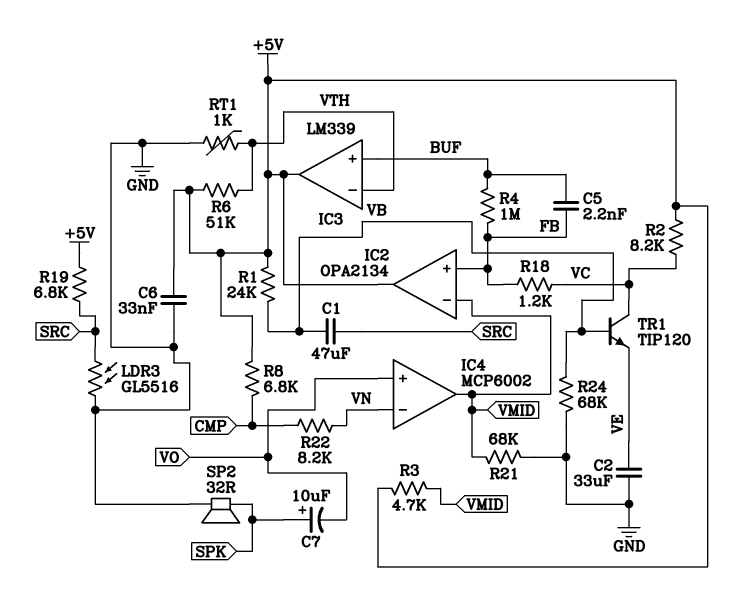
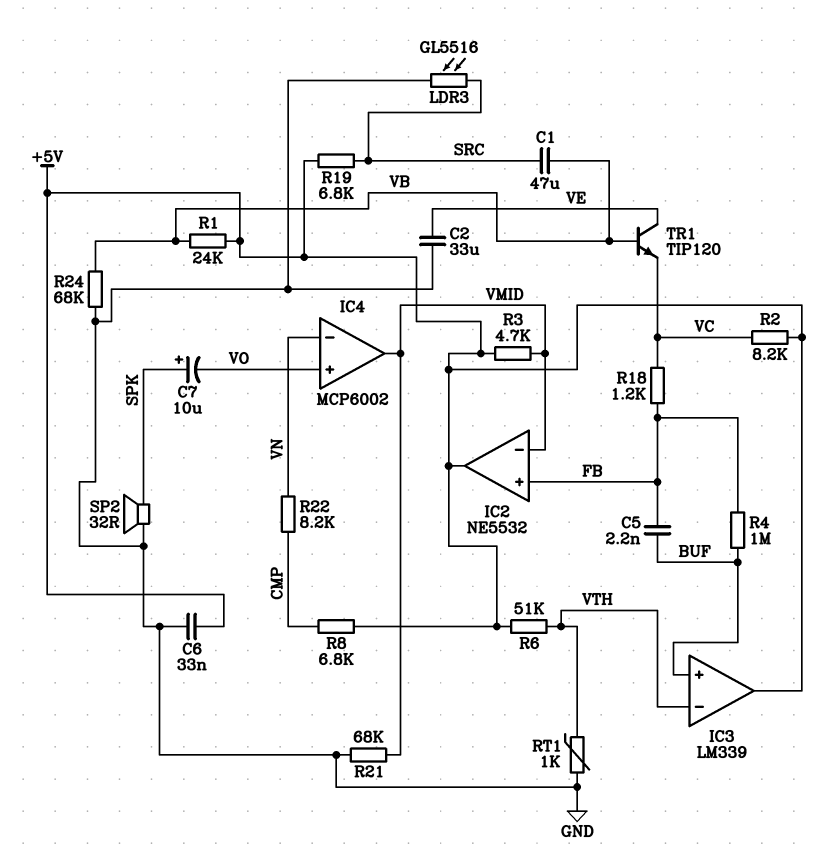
IC2: OPA2134 -> NE5532
TR1: NPN TIP120 (B VB, C VC, E VE) -> NPN TIP120 (B VB, C VE, E VC)

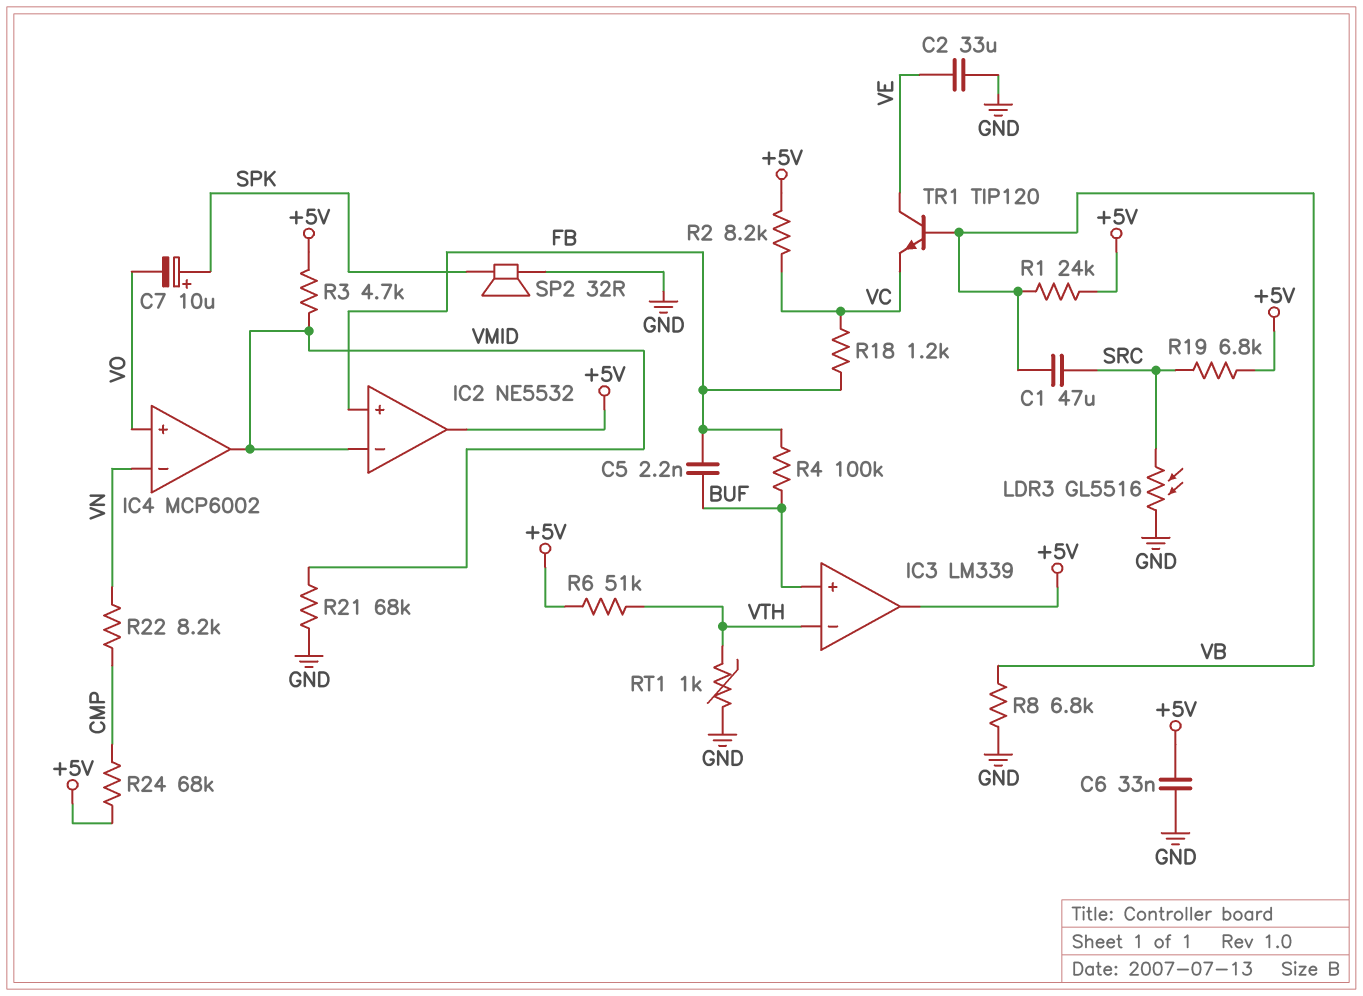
R4: 1M (BUF, FB) -> 100k (BUF, FB)
R8: 6.8k (+5V, CMP) -> 6.8k (GND, VB)
R24: 68k (GND, VB) -> 68k (+5V, CMP)

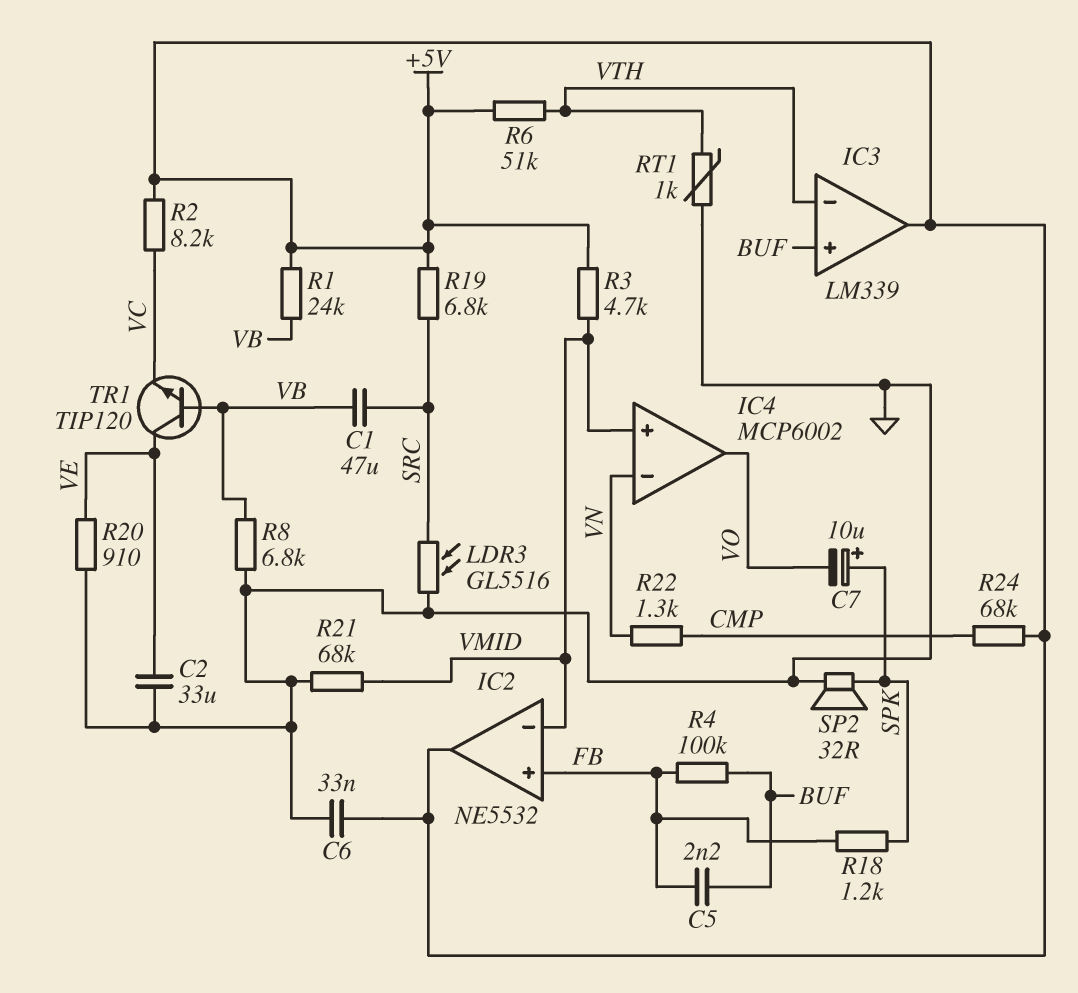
IC4 pin in+: VO -> VMID
IC4 pin out: VMID -> VO
R18: 1.2k (FB, VC) -> 1.2k (FB, SPK)
R20: none -> 910 (GND, VE)
R22: 8.2k (CMP, VN) -> 1.3k (CMP, VN)

